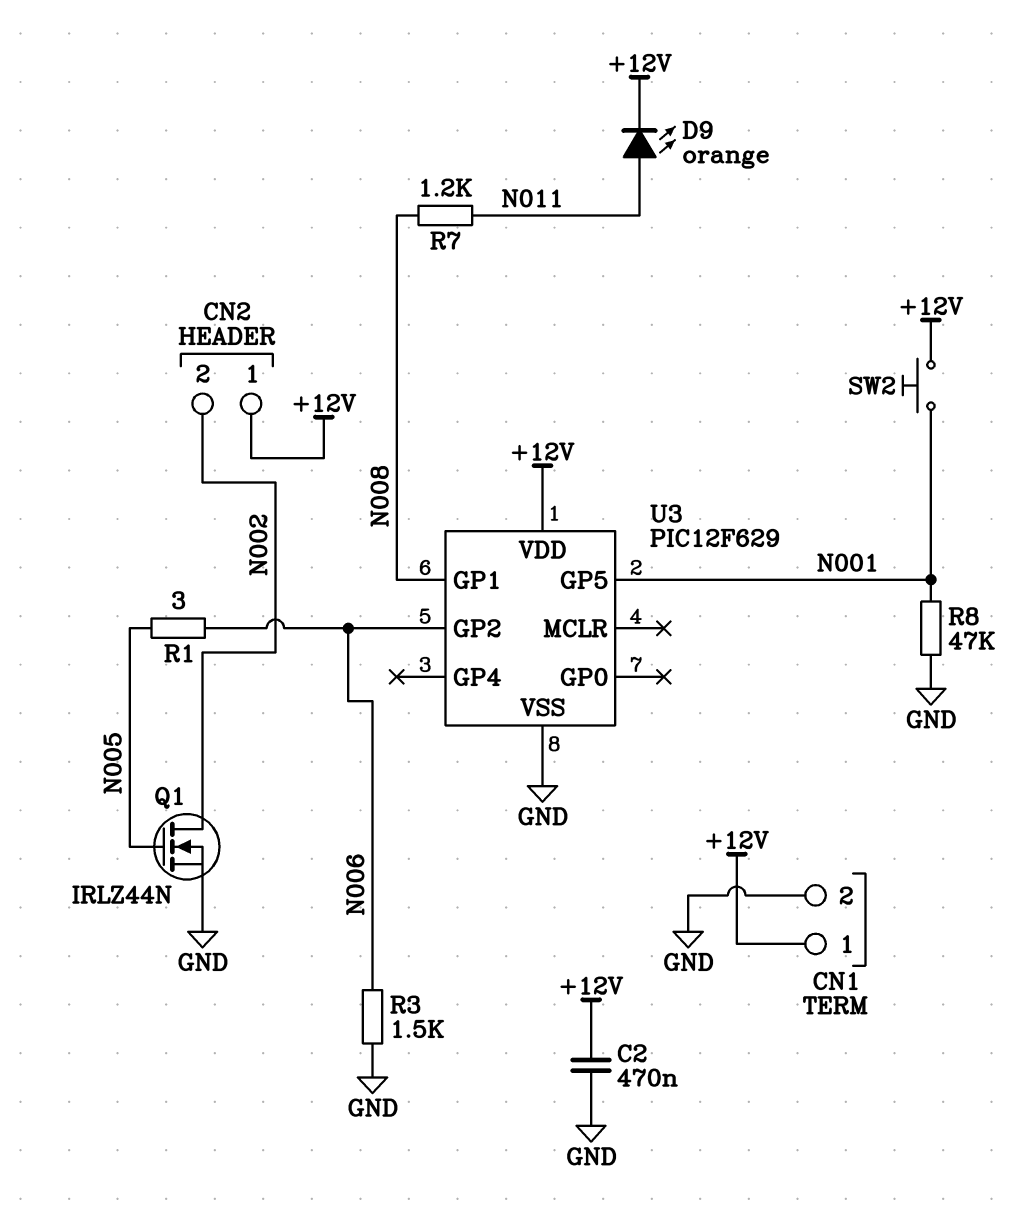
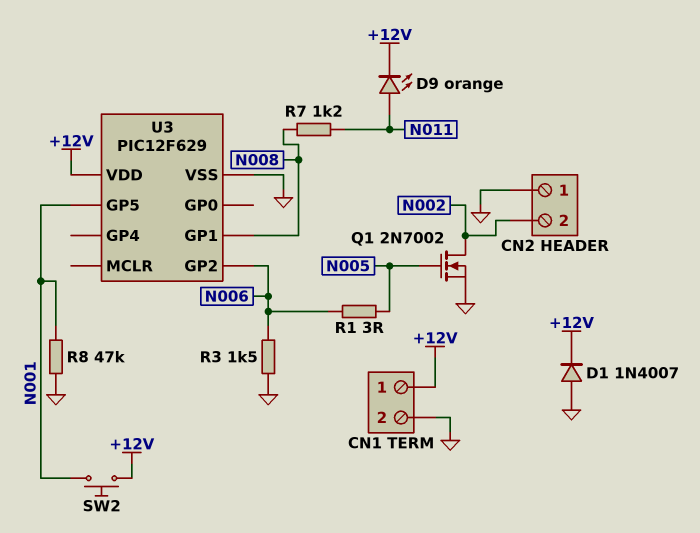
C2: 470nF (+12V, GND) -> none
CN2 pin 1: +12V -> GND
D1: none -> diode 1N4007 (A GND, K +12V)
Q1: NMOS IRLZ44N (G N005, D N002, S GND) -> NMOS 2N7002 (G N005, D N002, S GND)

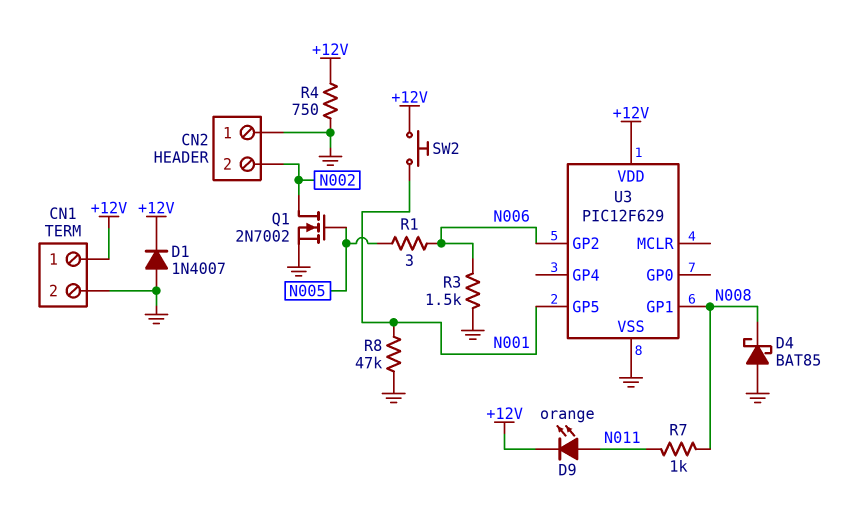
D4: none -> schottky BAT85 (A GND, K N008)
R4: none -> 750 (+12V, GND)
R7: 1.2k (N008, N011) -> 1k (N008, N011)

